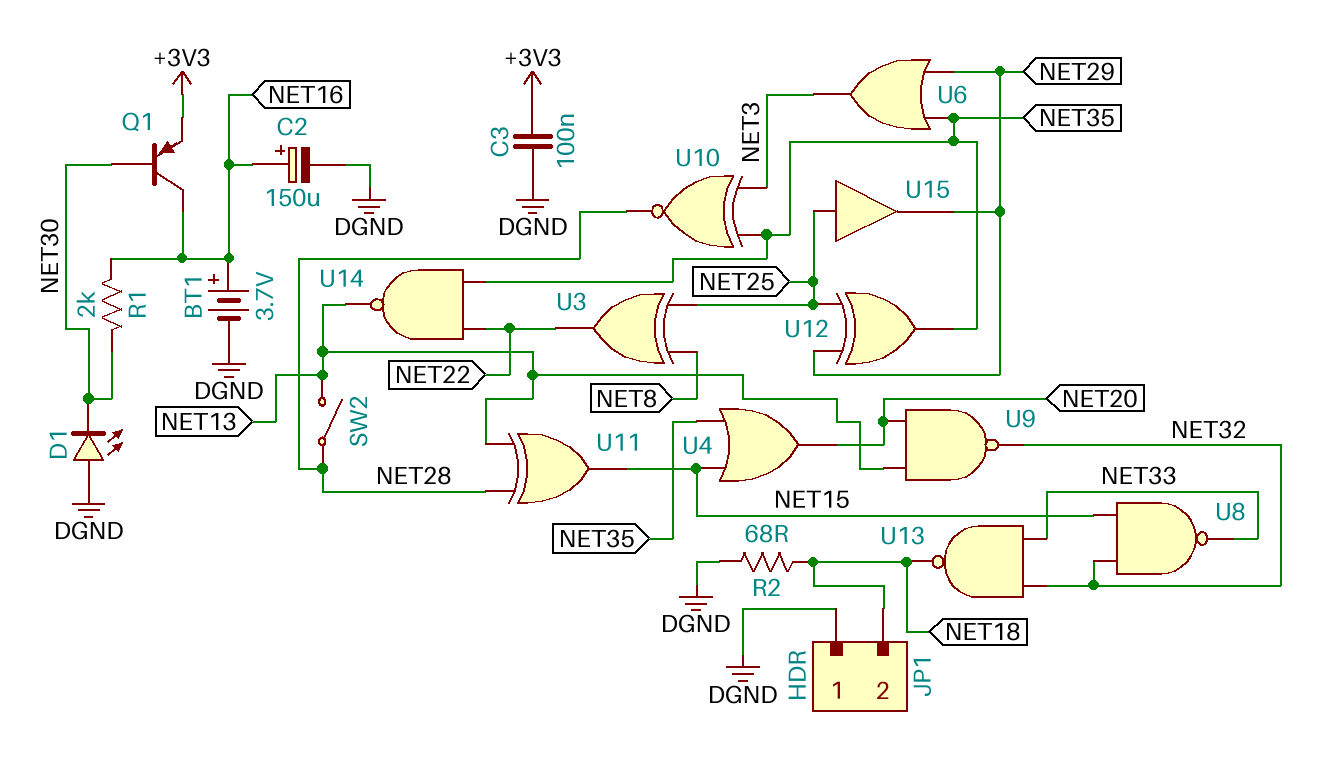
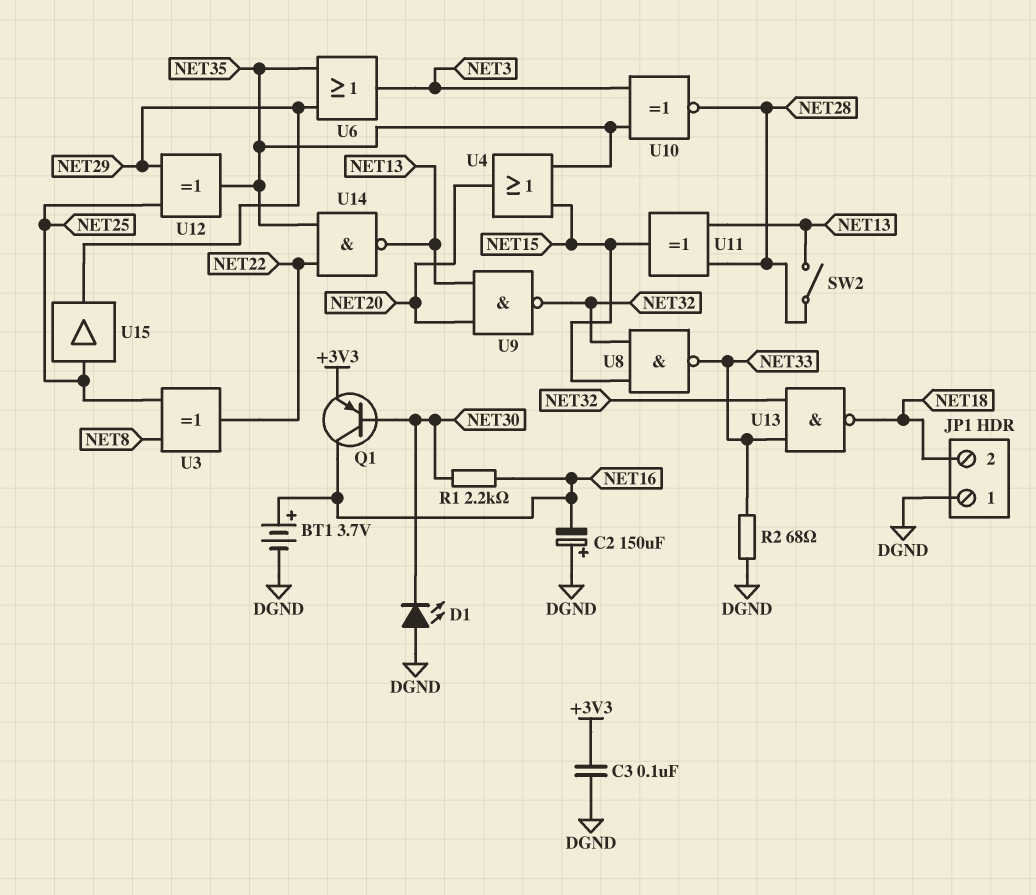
C2: 150uF (plus NET16, minus DGND) -> 150uF (plus DGND, minus NET16)
R1: 2k (NET16, NET30) -> 2.2k (NET16, NET30)
R2: 68 (DGND, NET18) -> 68 (DGND, NET33)

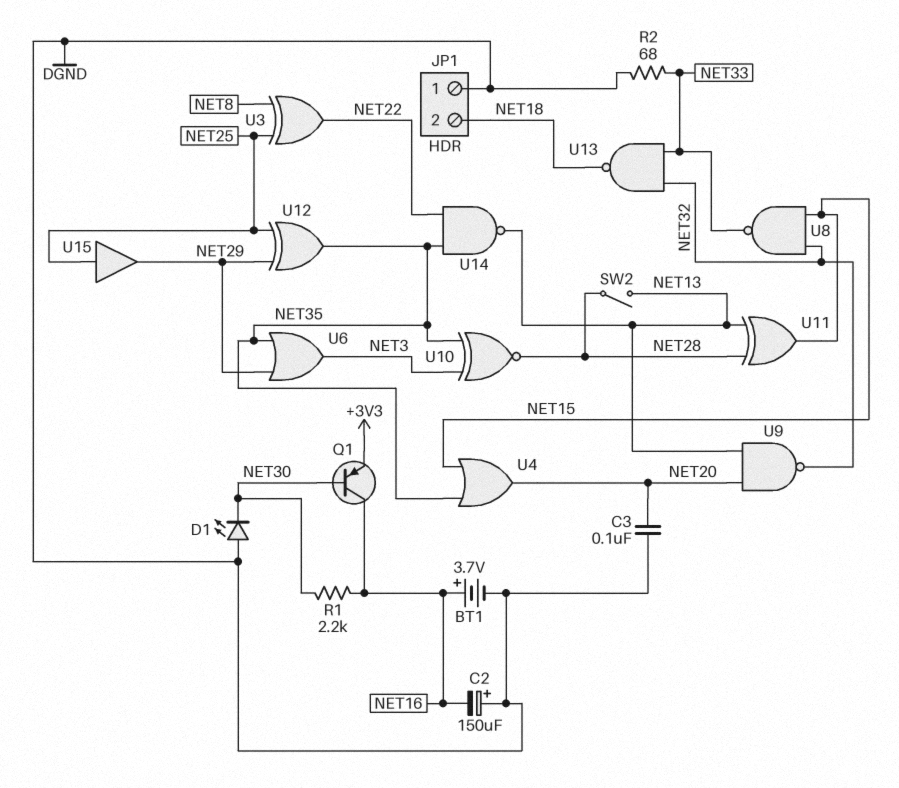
C3: 100nF (+3V3, DGND) -> 100nF (DGND, NET20)

